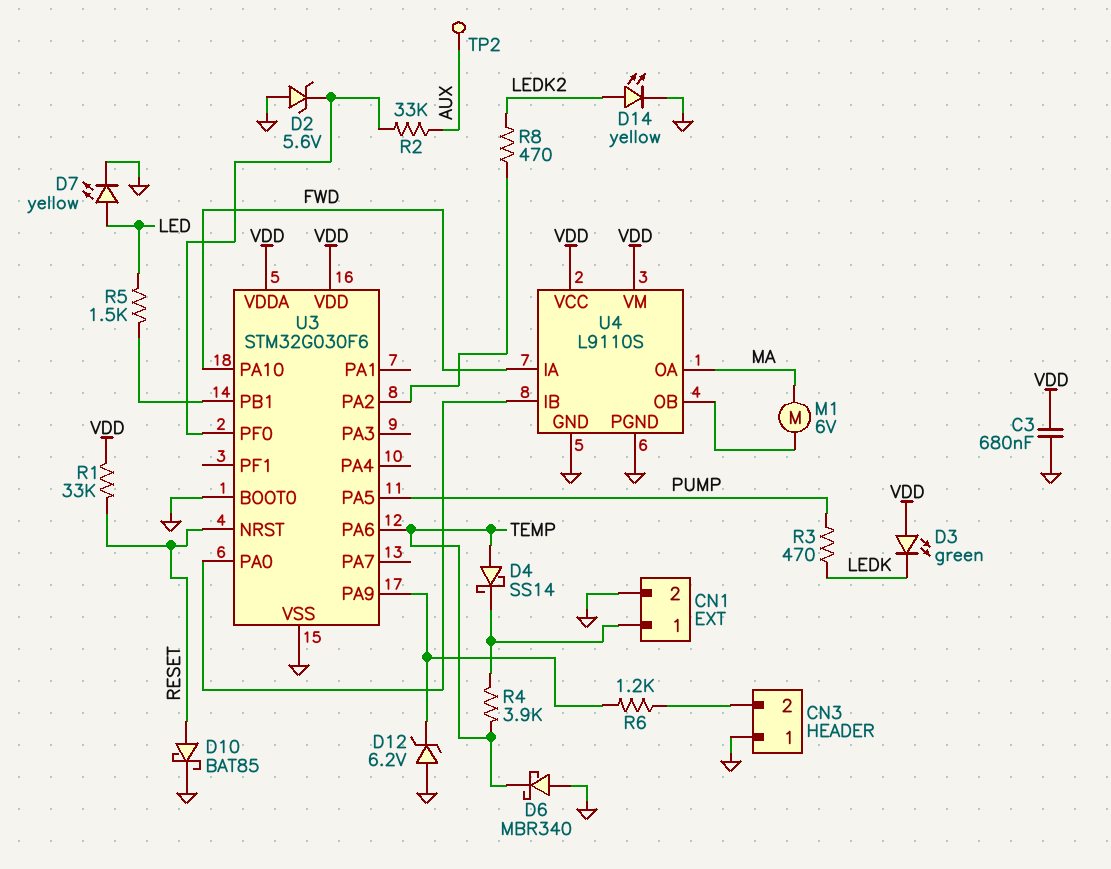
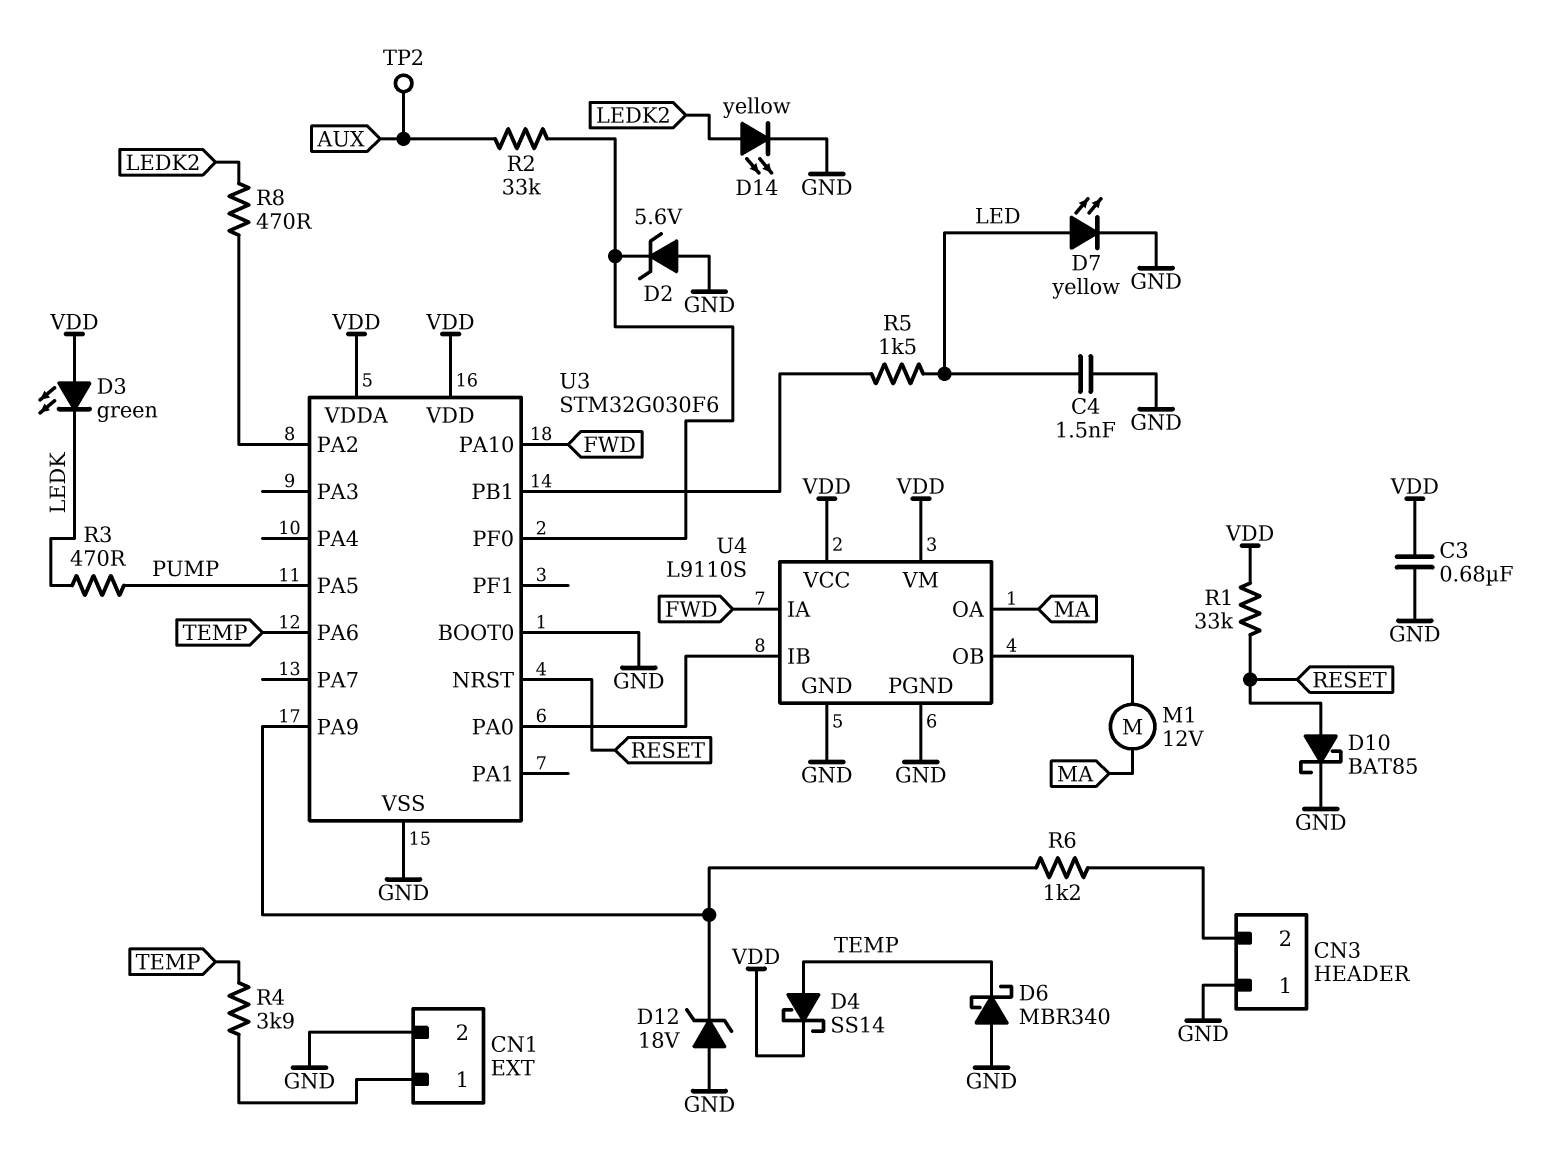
C4: none -> 1.5nF (GND, LED)
D4: schottky SS14 (A TEMP, K CN1/1) -> schottky SS14 (A TEMP, K VDD)
D12: zener 6.2V (A GND, K U3/PA9) -> zener 18V (A GND, K U3/PA9)
M1: motor 6V (MA, U4/OB) -> motor 12V (MA, U4/OB)

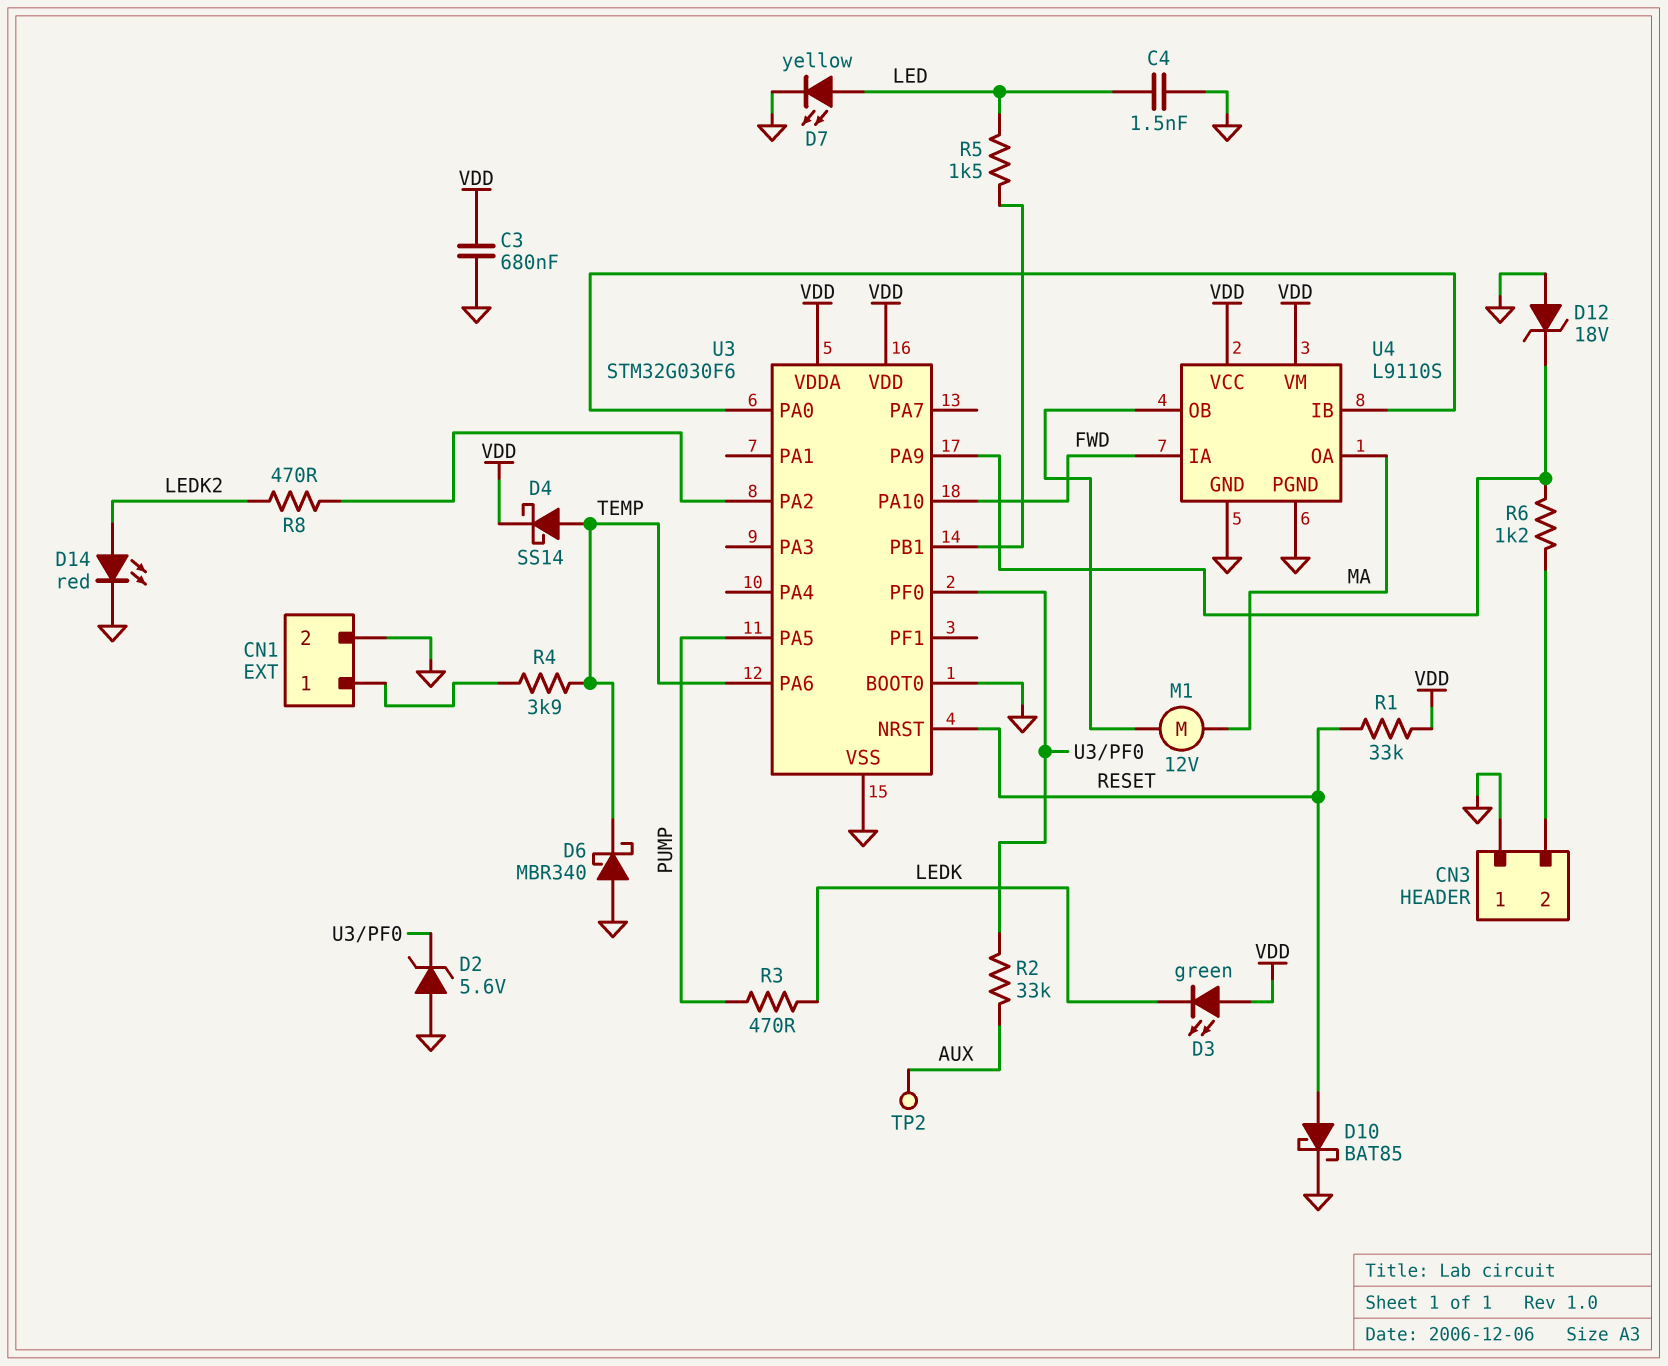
D14: LED yellow (A LEDK2, K GND) -> LED red (A LEDK2, K GND)

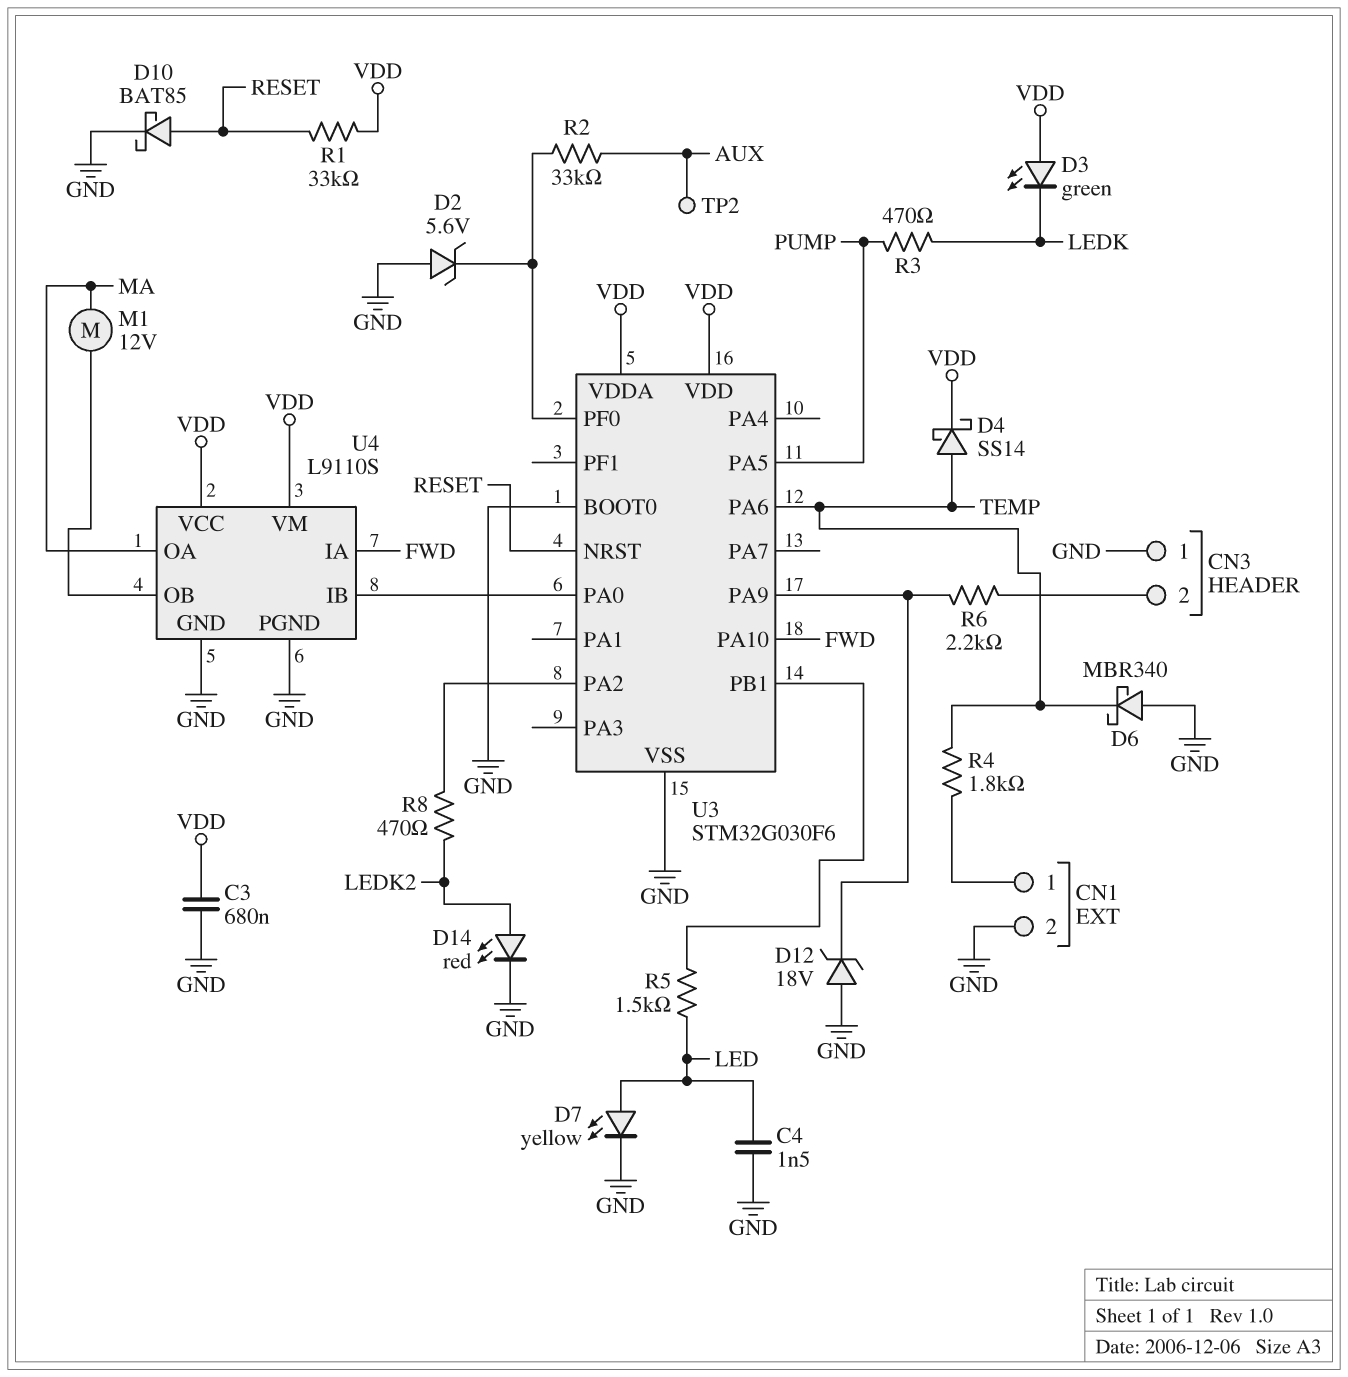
R4: 3.9k (CN1/1, TEMP) -> 1.8k (CN1/1, TEMP)
R6: 1.2k (CN3/2, U3/PA9) -> 2.2k (CN3/2, U3/PA9)

